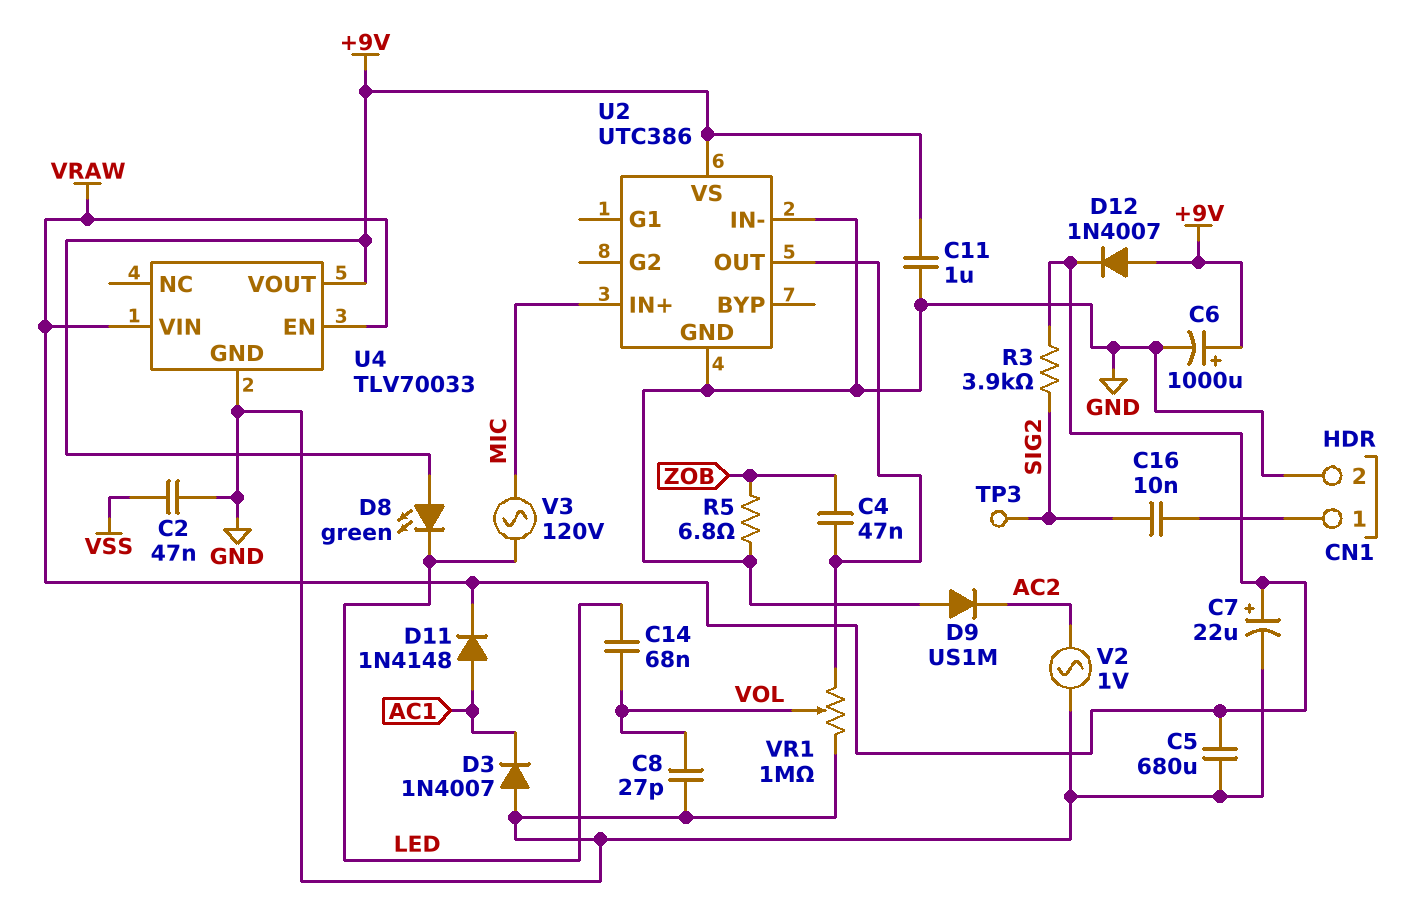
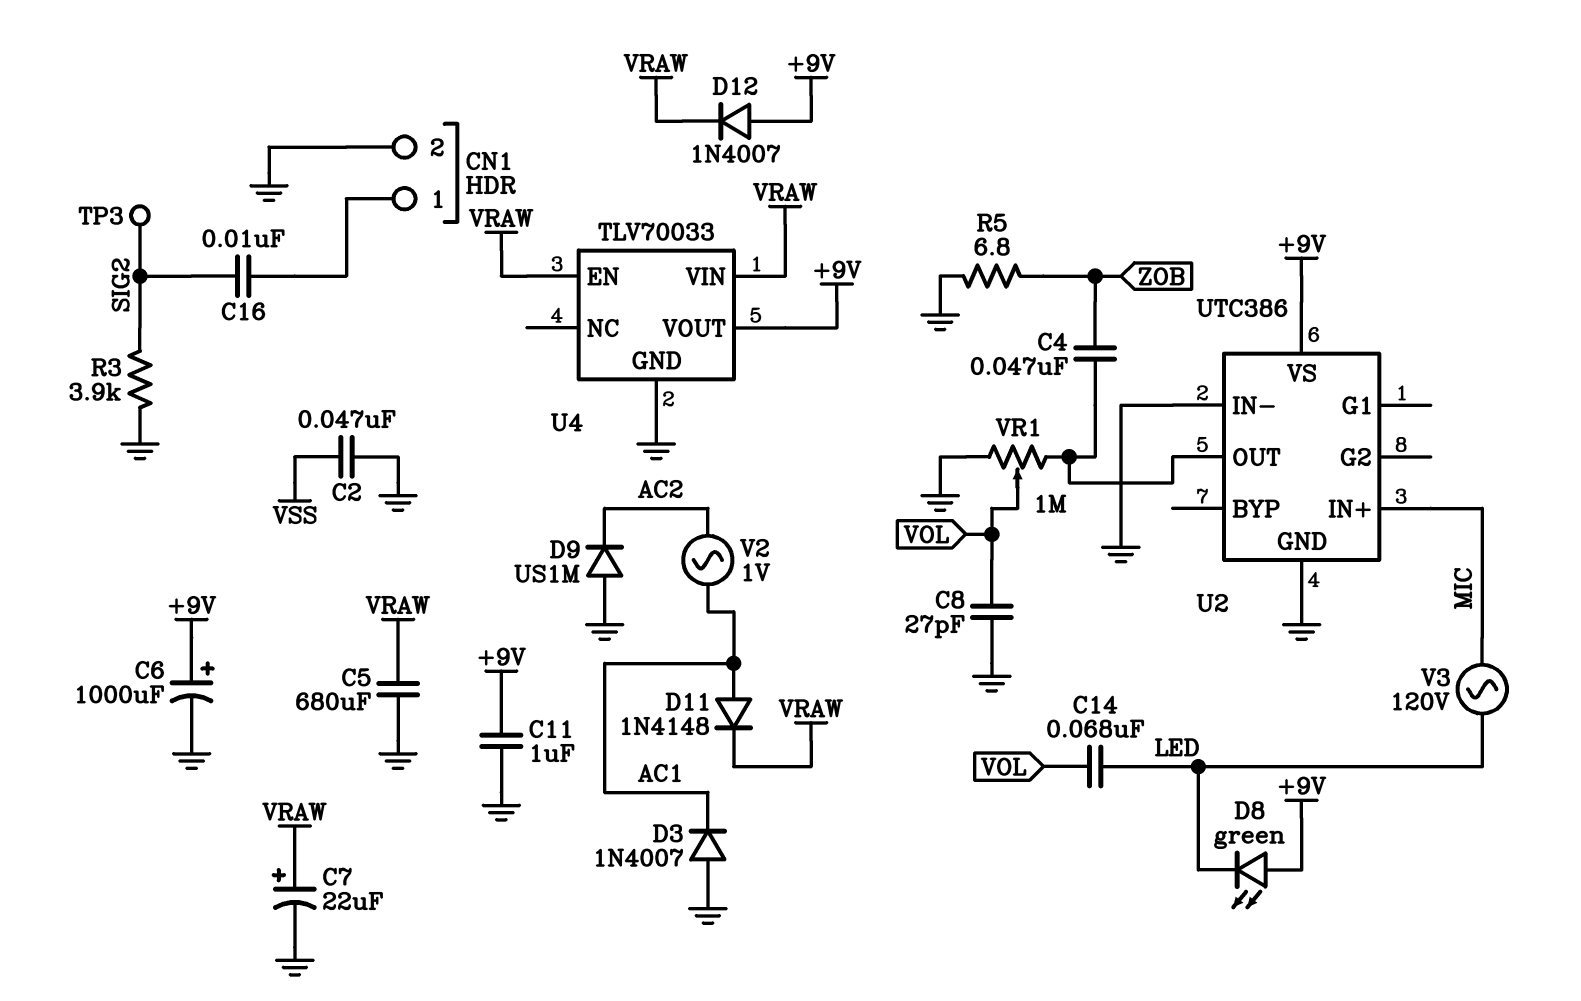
R3: 3.9k (SIG2, VRAW) -> 3.9k (GND, SIG2)
V2: AC 1V (AC2, GND) -> AC 1V (AC1, AC2)

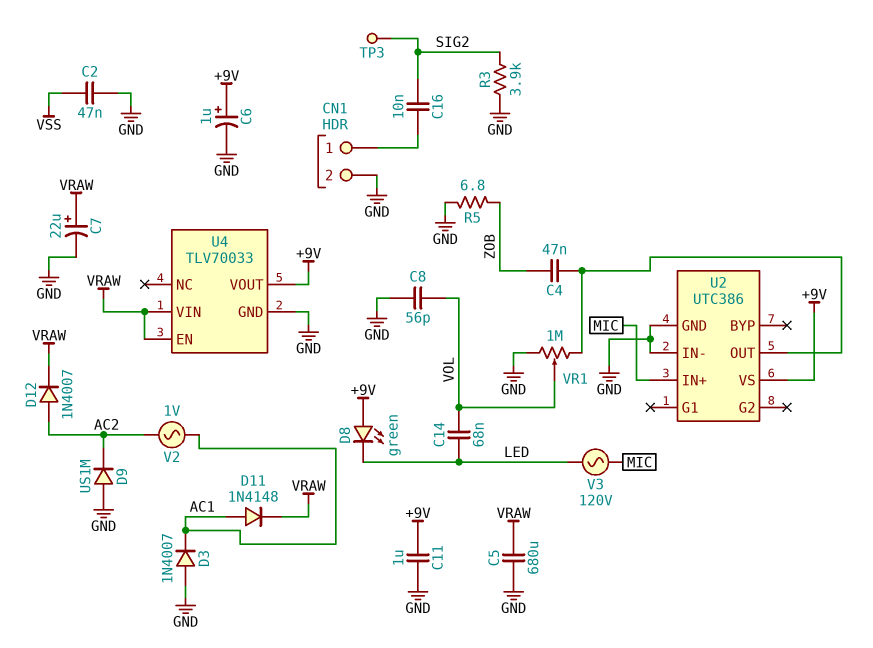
C6: 1000uF (plus +9V, minus GND) -> 1uF (plus +9V, minus GND)
C8: 27pF (GND, VOL) -> 56pF (GND, VOL)
D12: diode 1N4007 (A +9V, K VRAW) -> diode 1N4007 (A AC2, K VRAW)

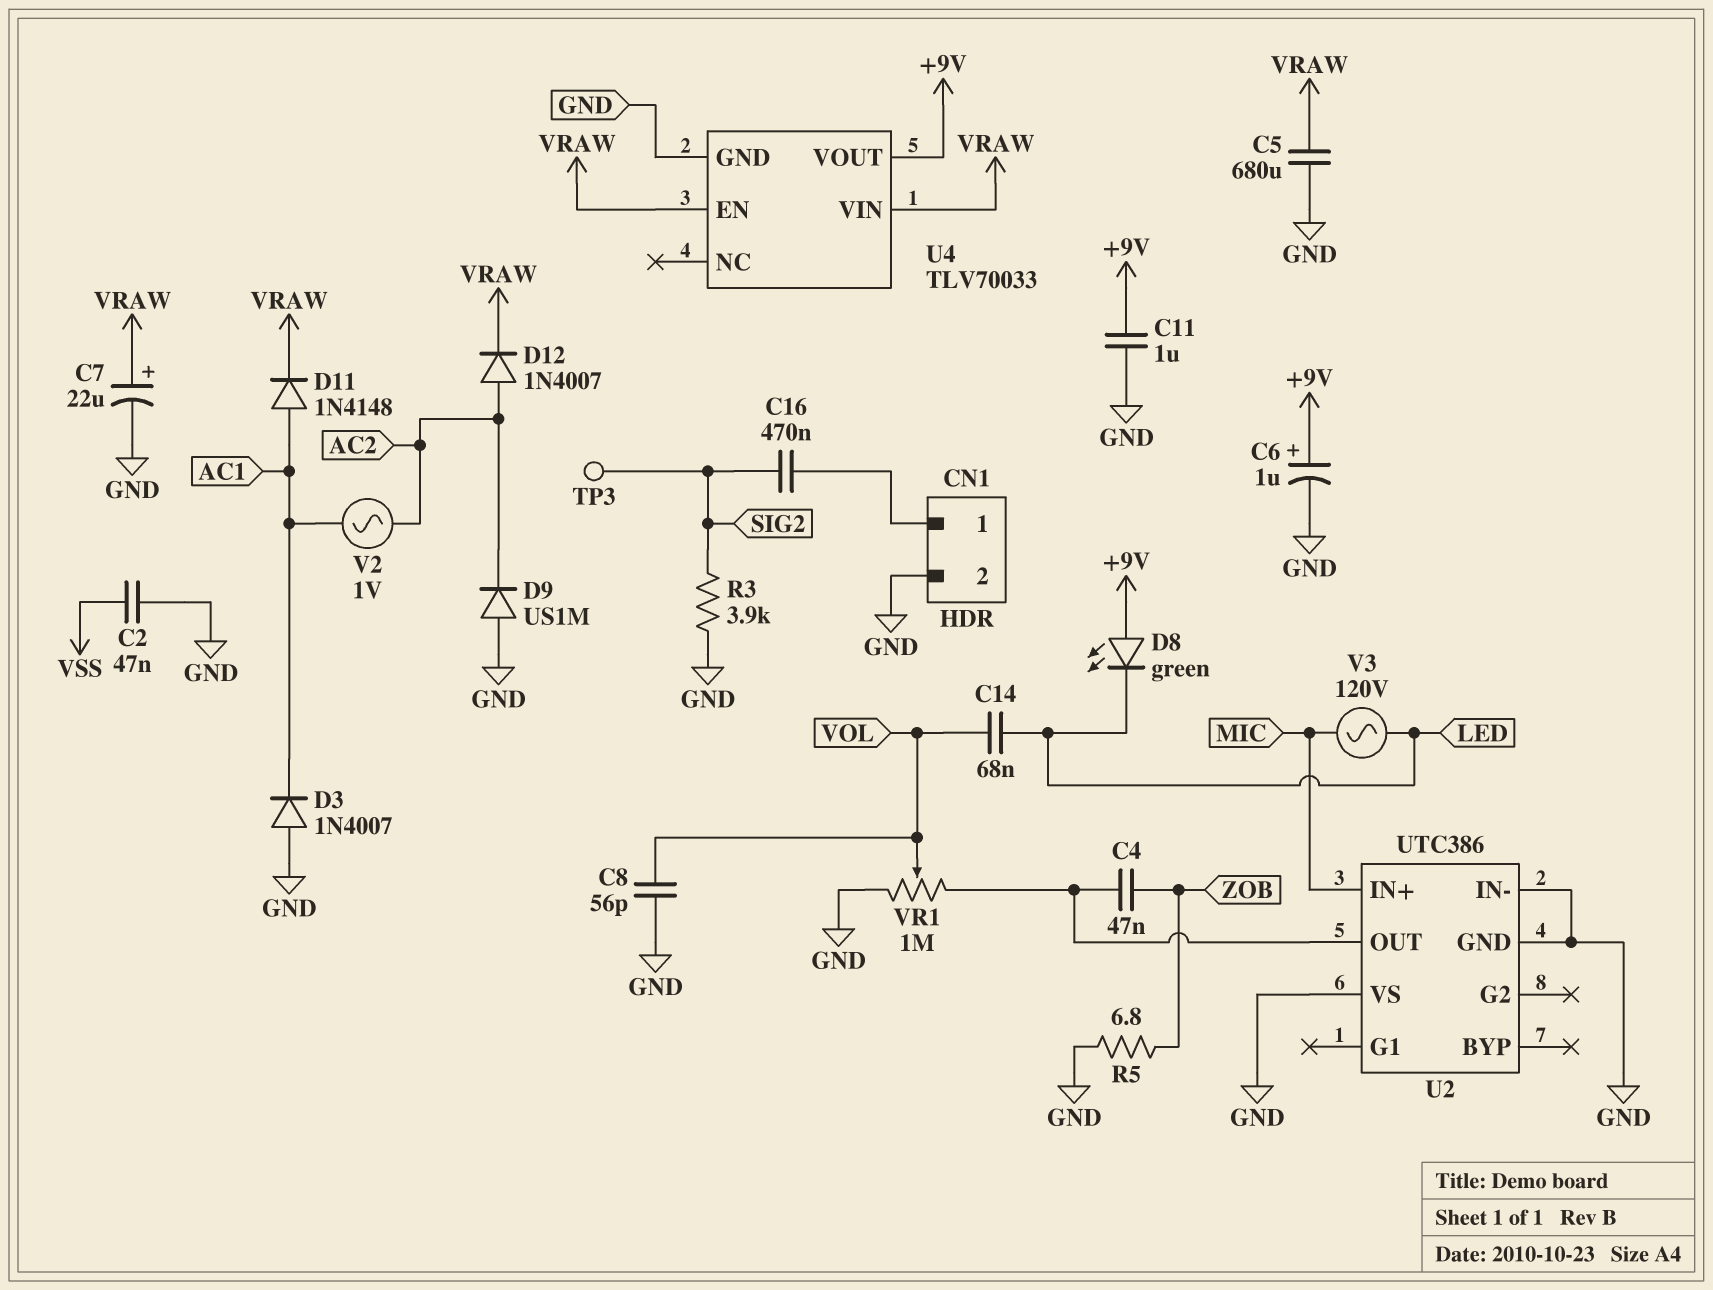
C16: 10nF (CN1/1, SIG2) -> 470nF (CN1/1, SIG2)
U2 pin VS: +9V -> GND

